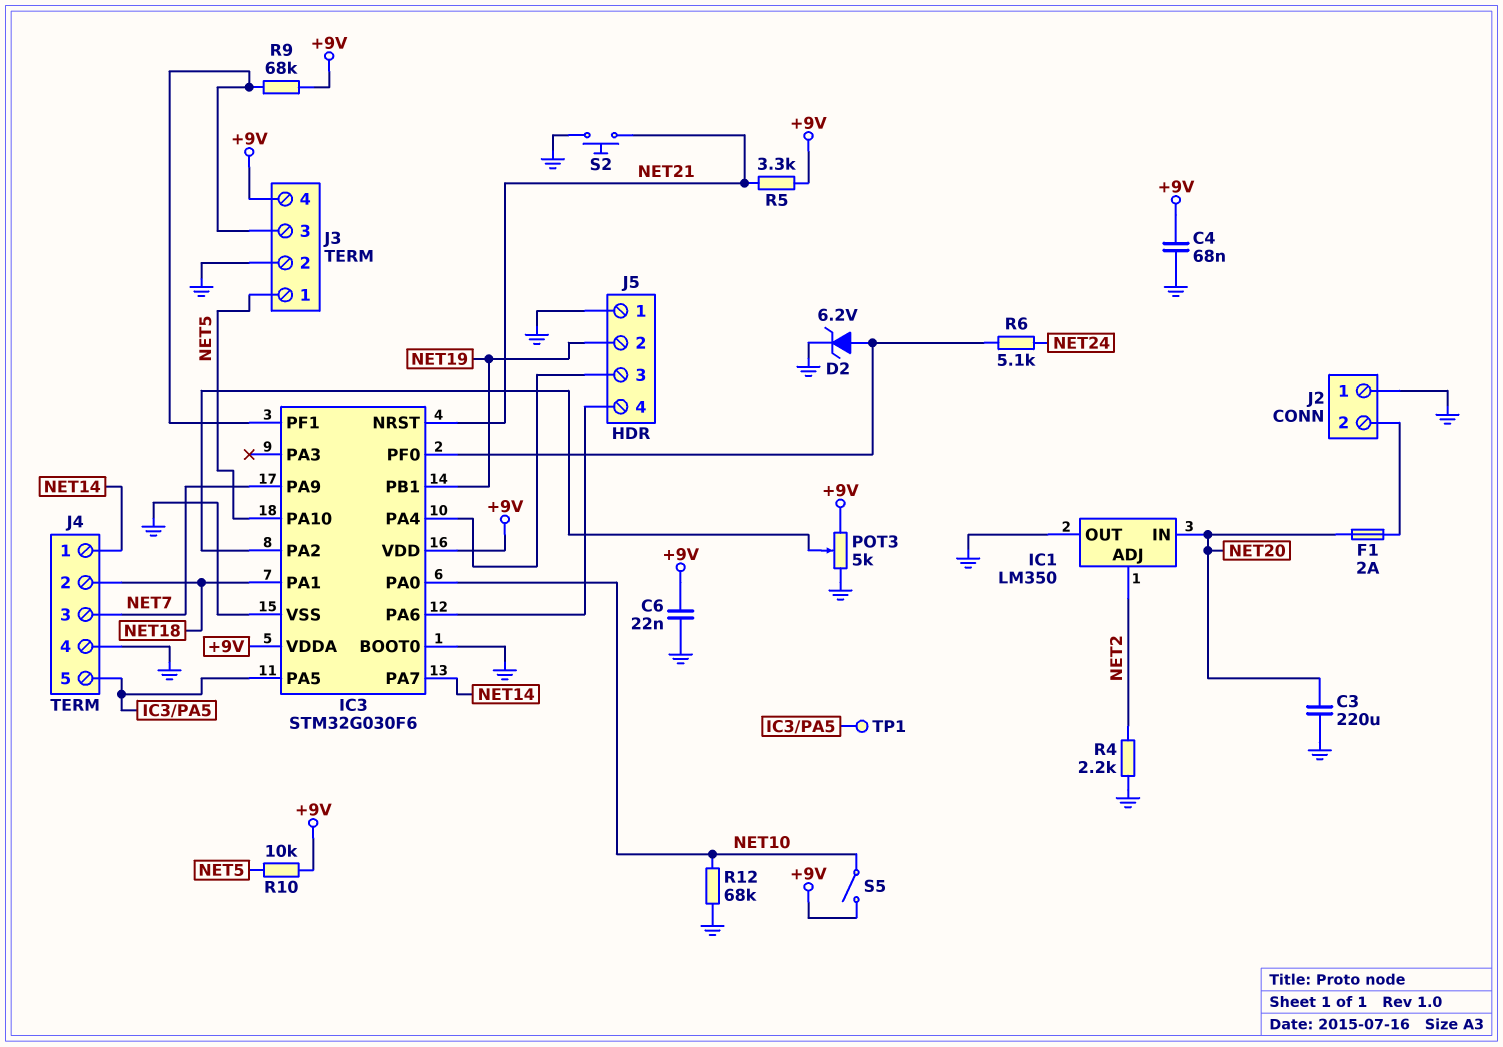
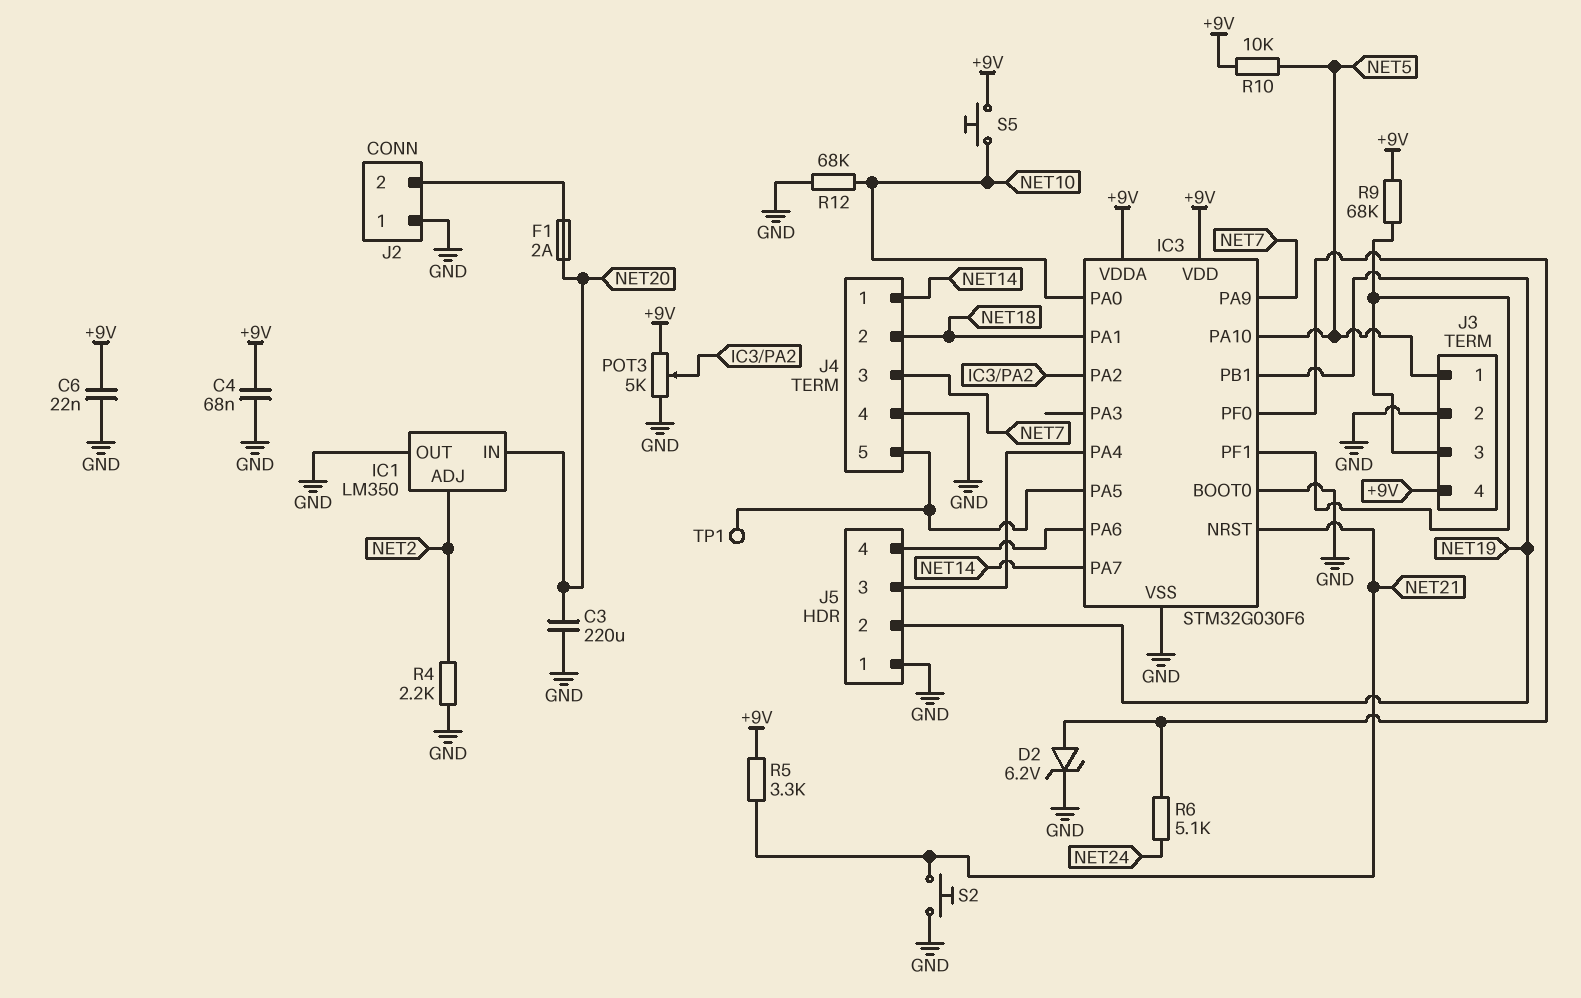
S5: switch (+9V, NET10) -> button (+9V, NET10)

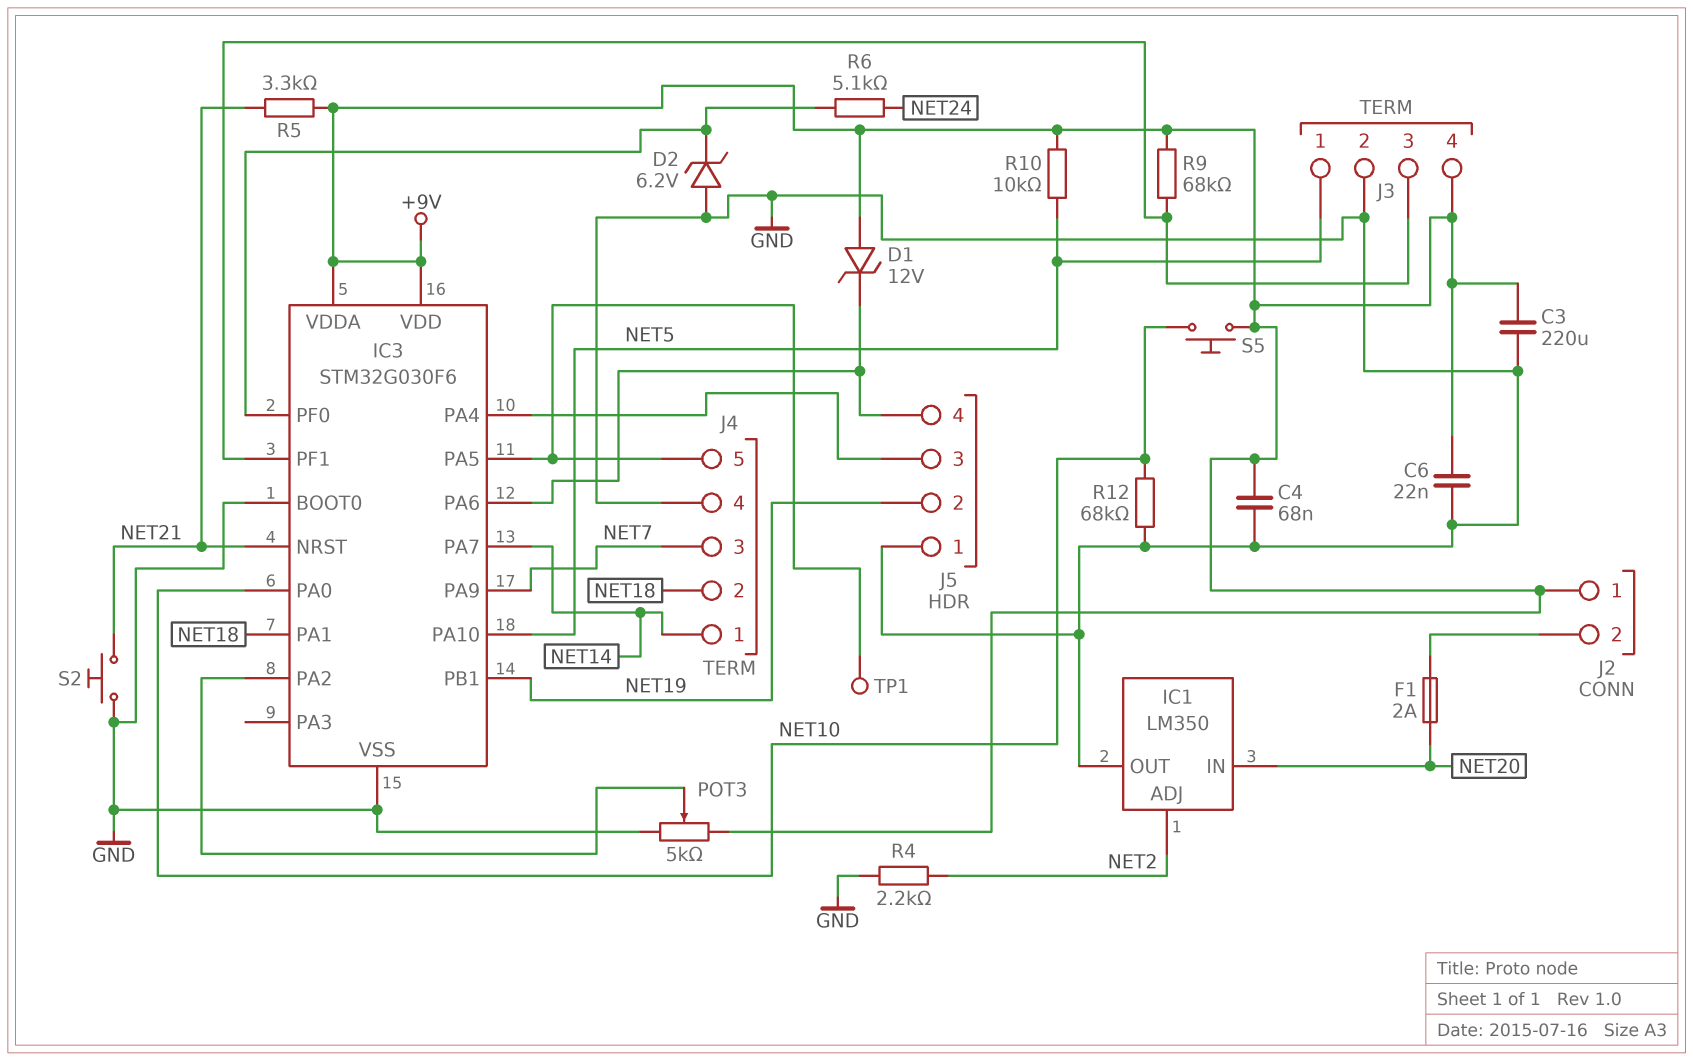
C3: 220uF (GND, NET20) -> 220uF (+9V, GND)
D1: none -> zener 12V (A +9V, K IC3/PA6)
D2: zener 6.2V (A IC3/PF0, K GND) -> zener 6.2V (A GND, K IC3/PF0)
J2 pin 1: GND -> +9V

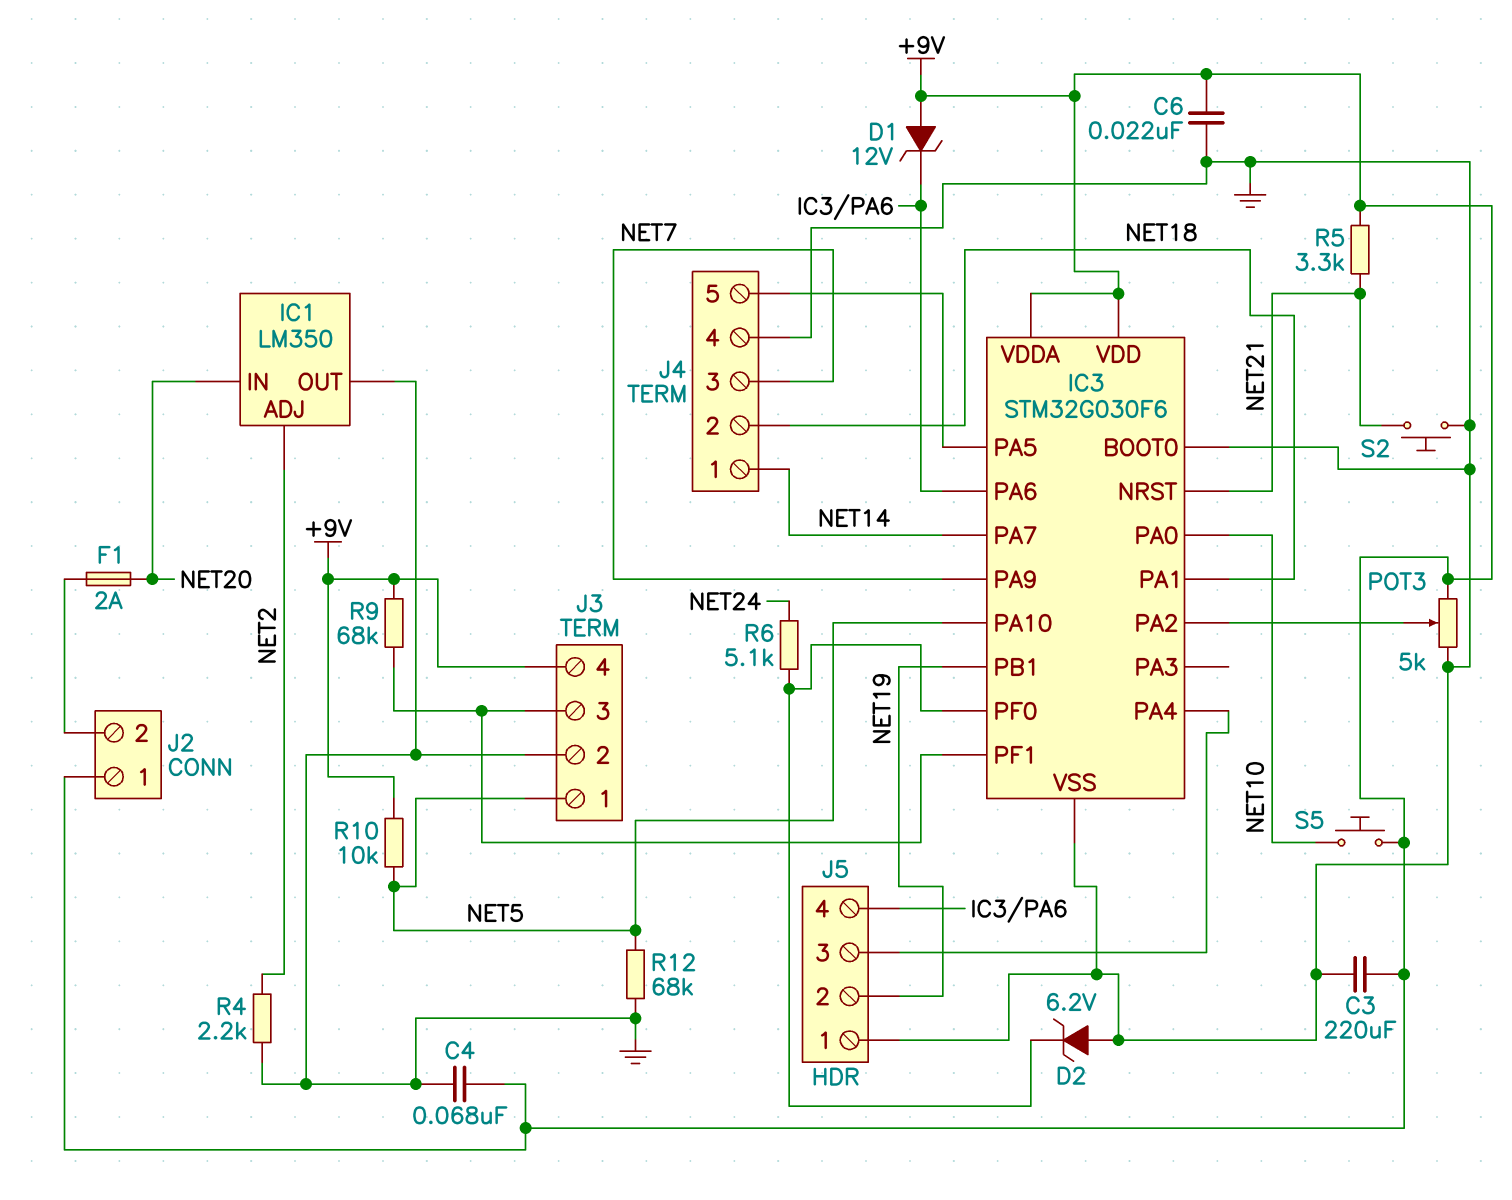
R12: 68k (GND, NET10) -> 68k (GND, NET5)
TP1: test point (IC3/PA5) -> none

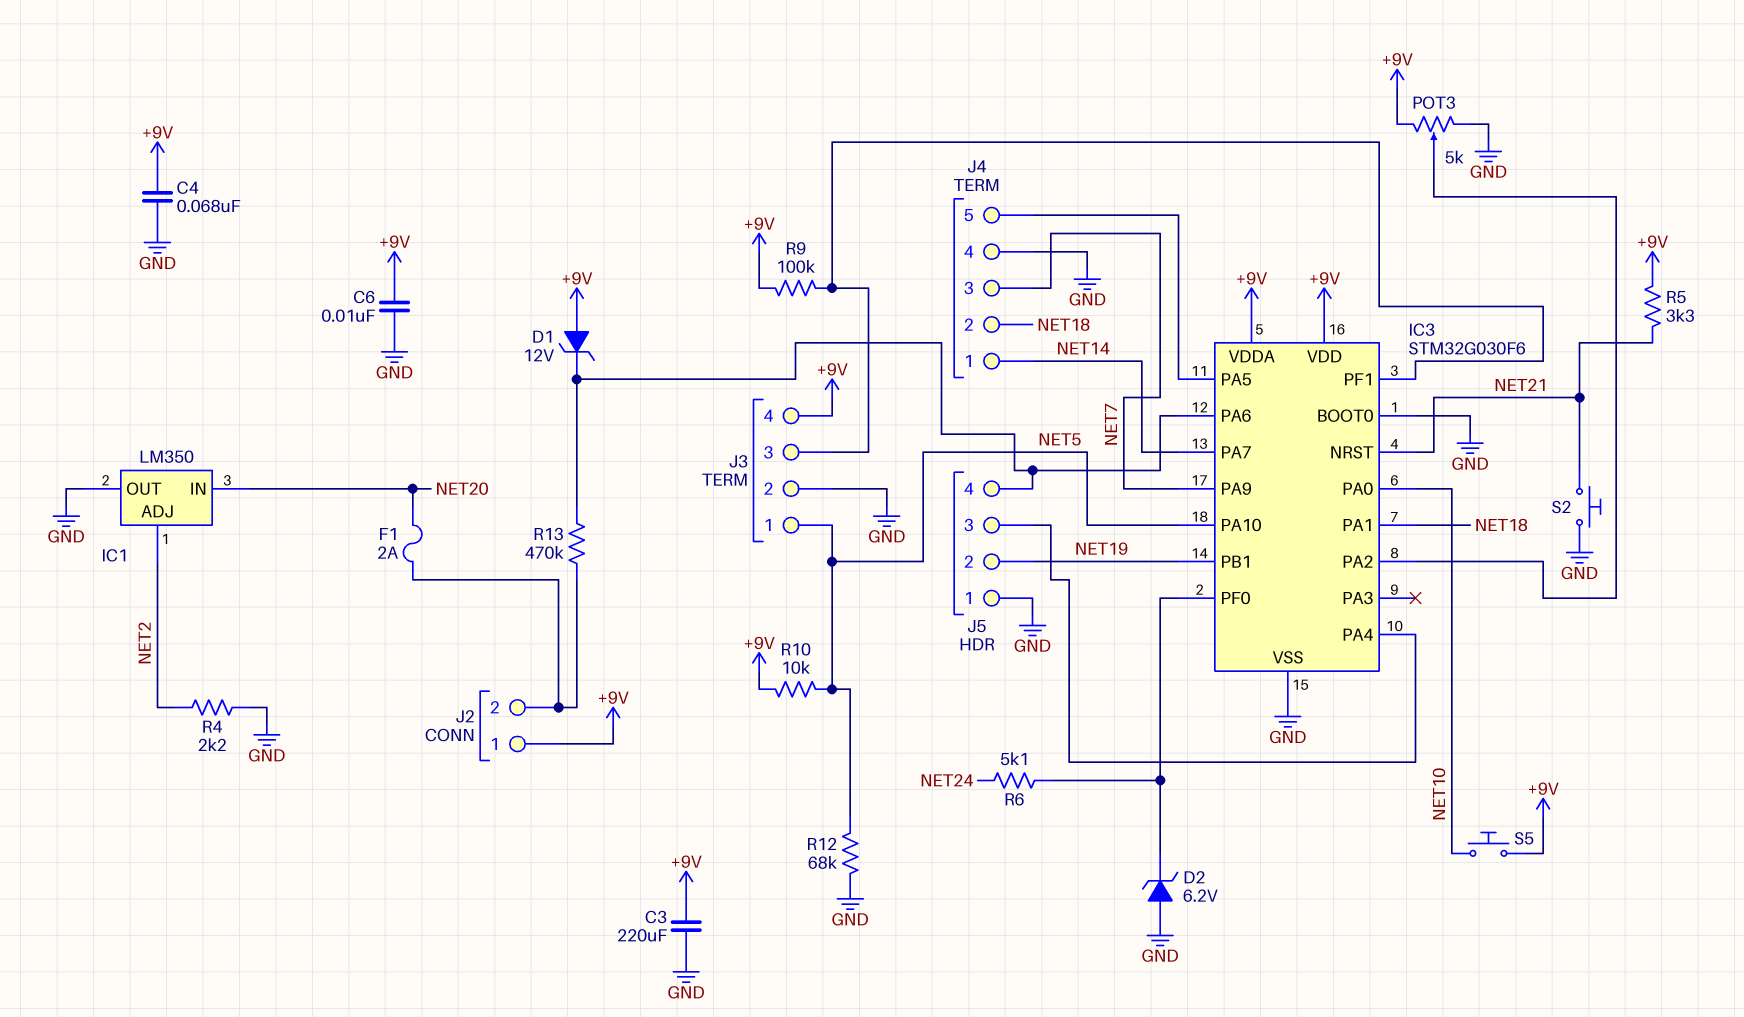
C6: 22nF (+9V, GND) -> 10nF (+9V, GND)
R9: 68k (+9V, IC3/PF1) -> 100k (+9V, IC3/PF1)
R13: none -> 470k (IC3/PA6, J2/2)

